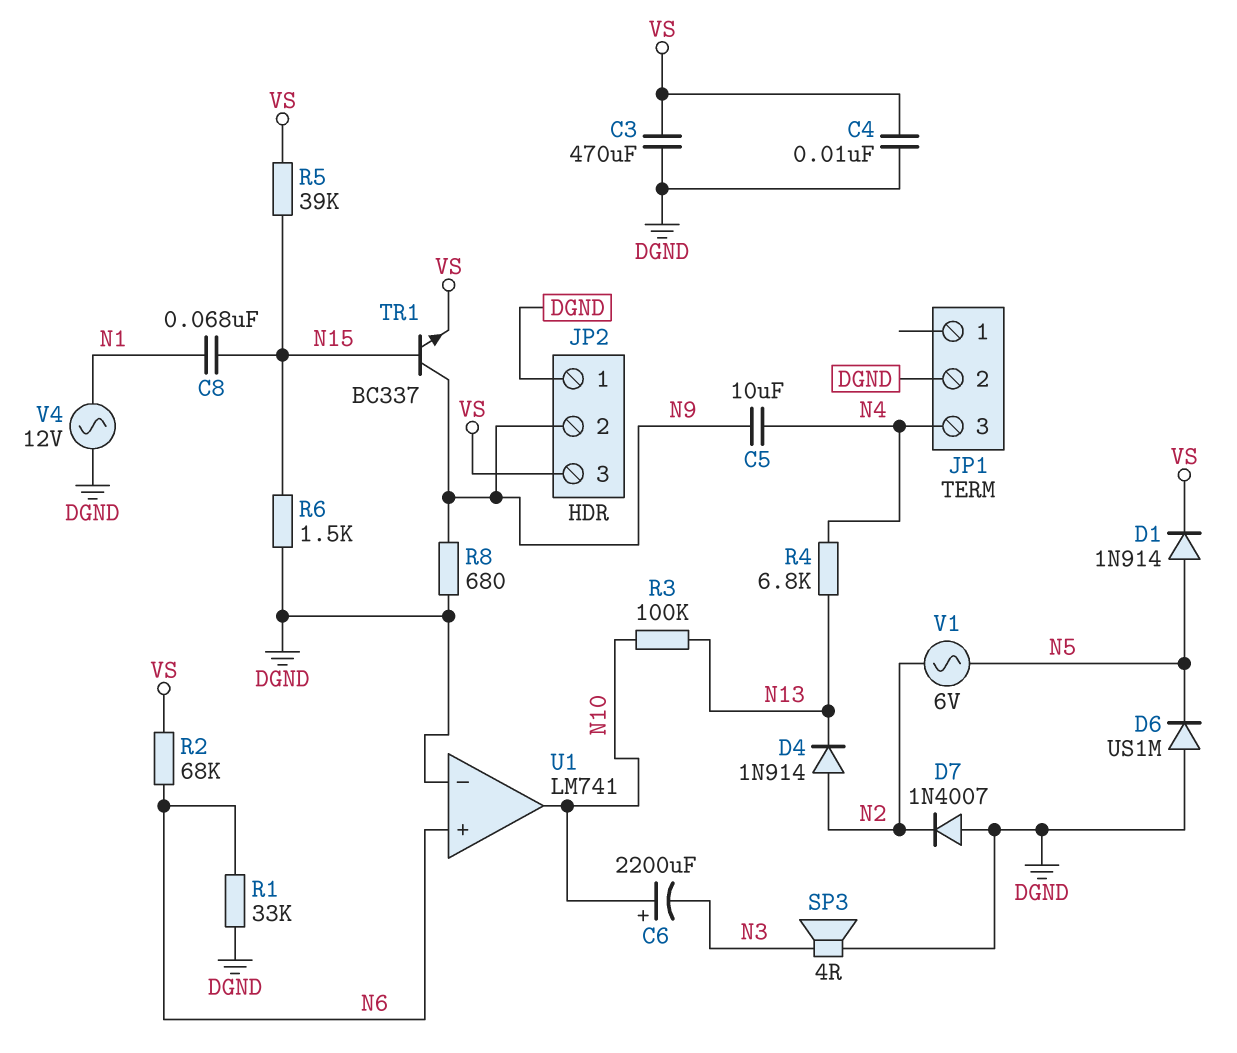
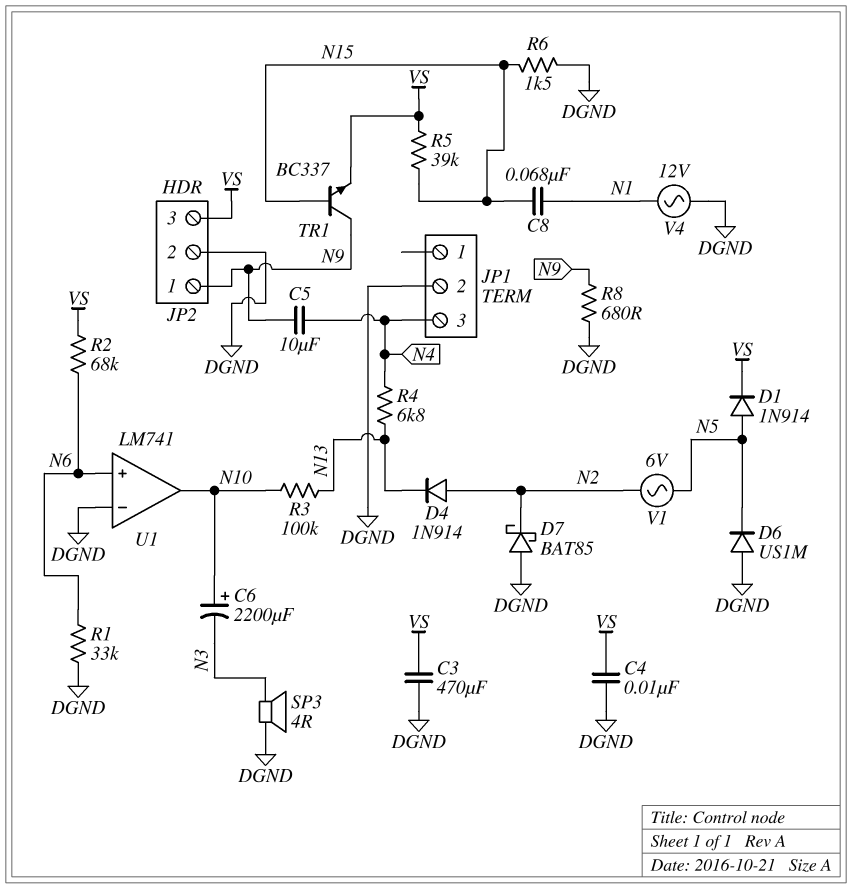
D7: diode 1N4007 (A DGND, K N2) -> schottky BAT85 (A DGND, K N2)
JP2 pin 1: DGND -> N9
JP2 pin 2: N9 -> DGND

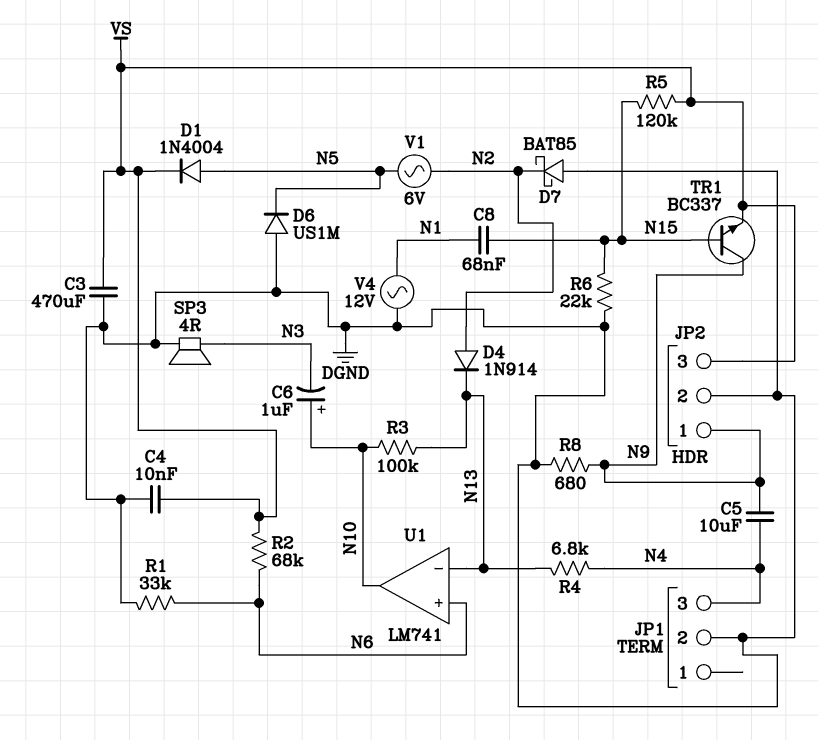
C6: 2200uF (plus N10, minus N3) -> 1uF (plus N10, minus N3)
D1: diode 1N914 (A N5, K VS) -> diode 1N4004 (A N5, K VS)
R5: 39k (N15, VS) -> 120k (N15, VS)
R6: 1.5k (DGND, N15) -> 22k (DGND, N15)
U1 pin in-: DGND -> N13

